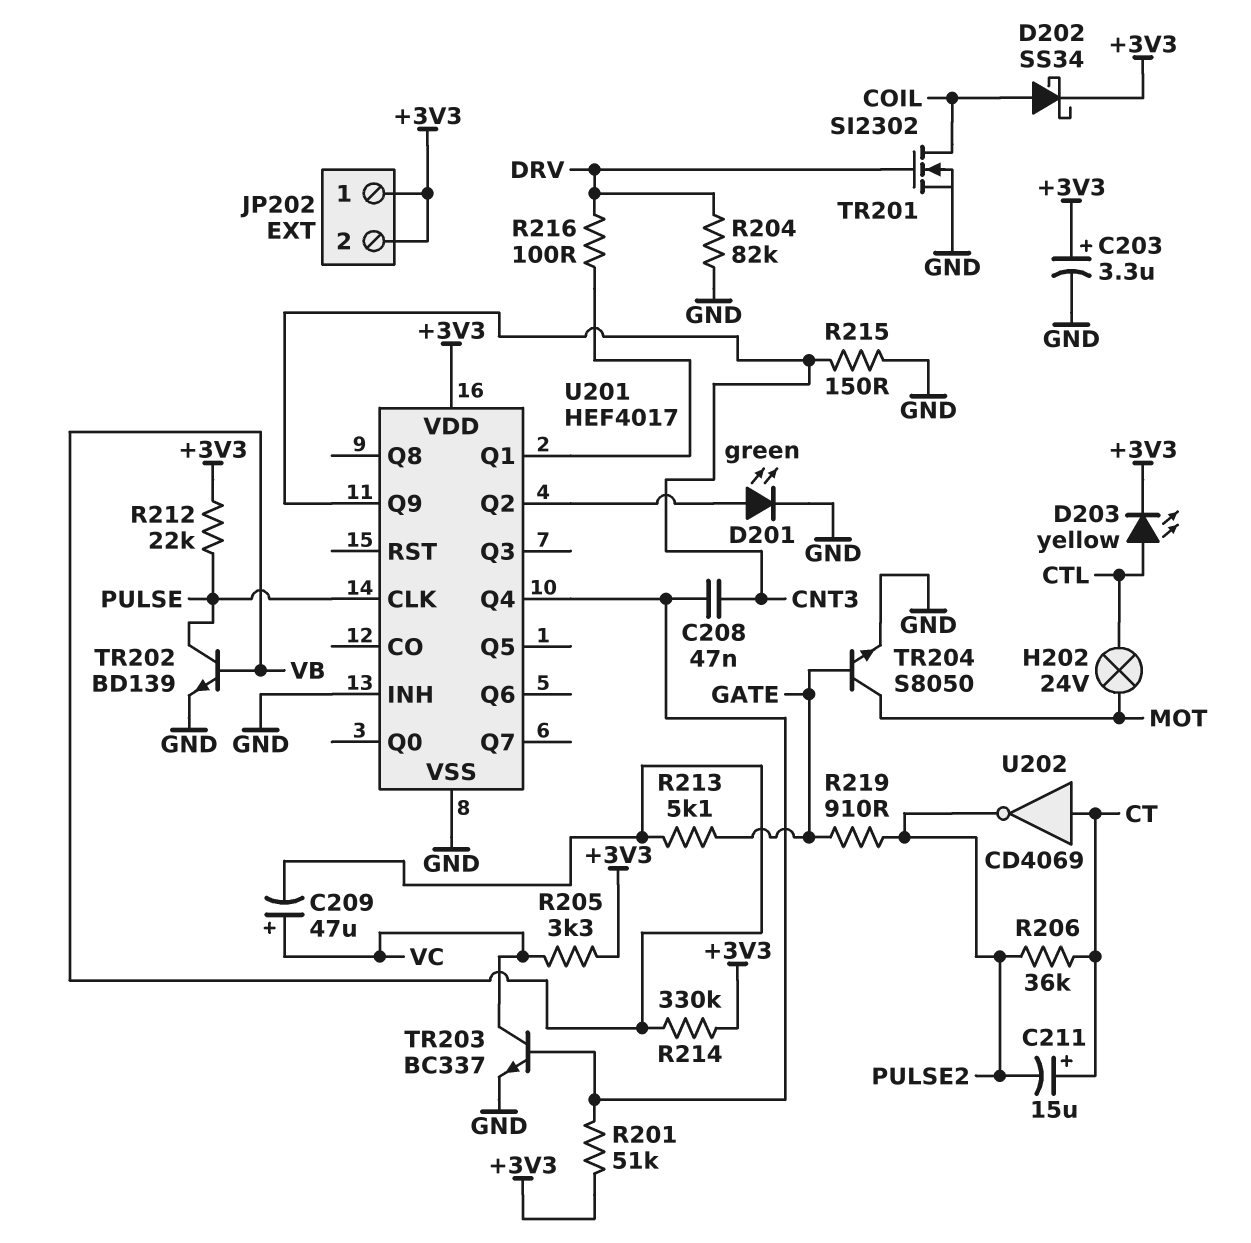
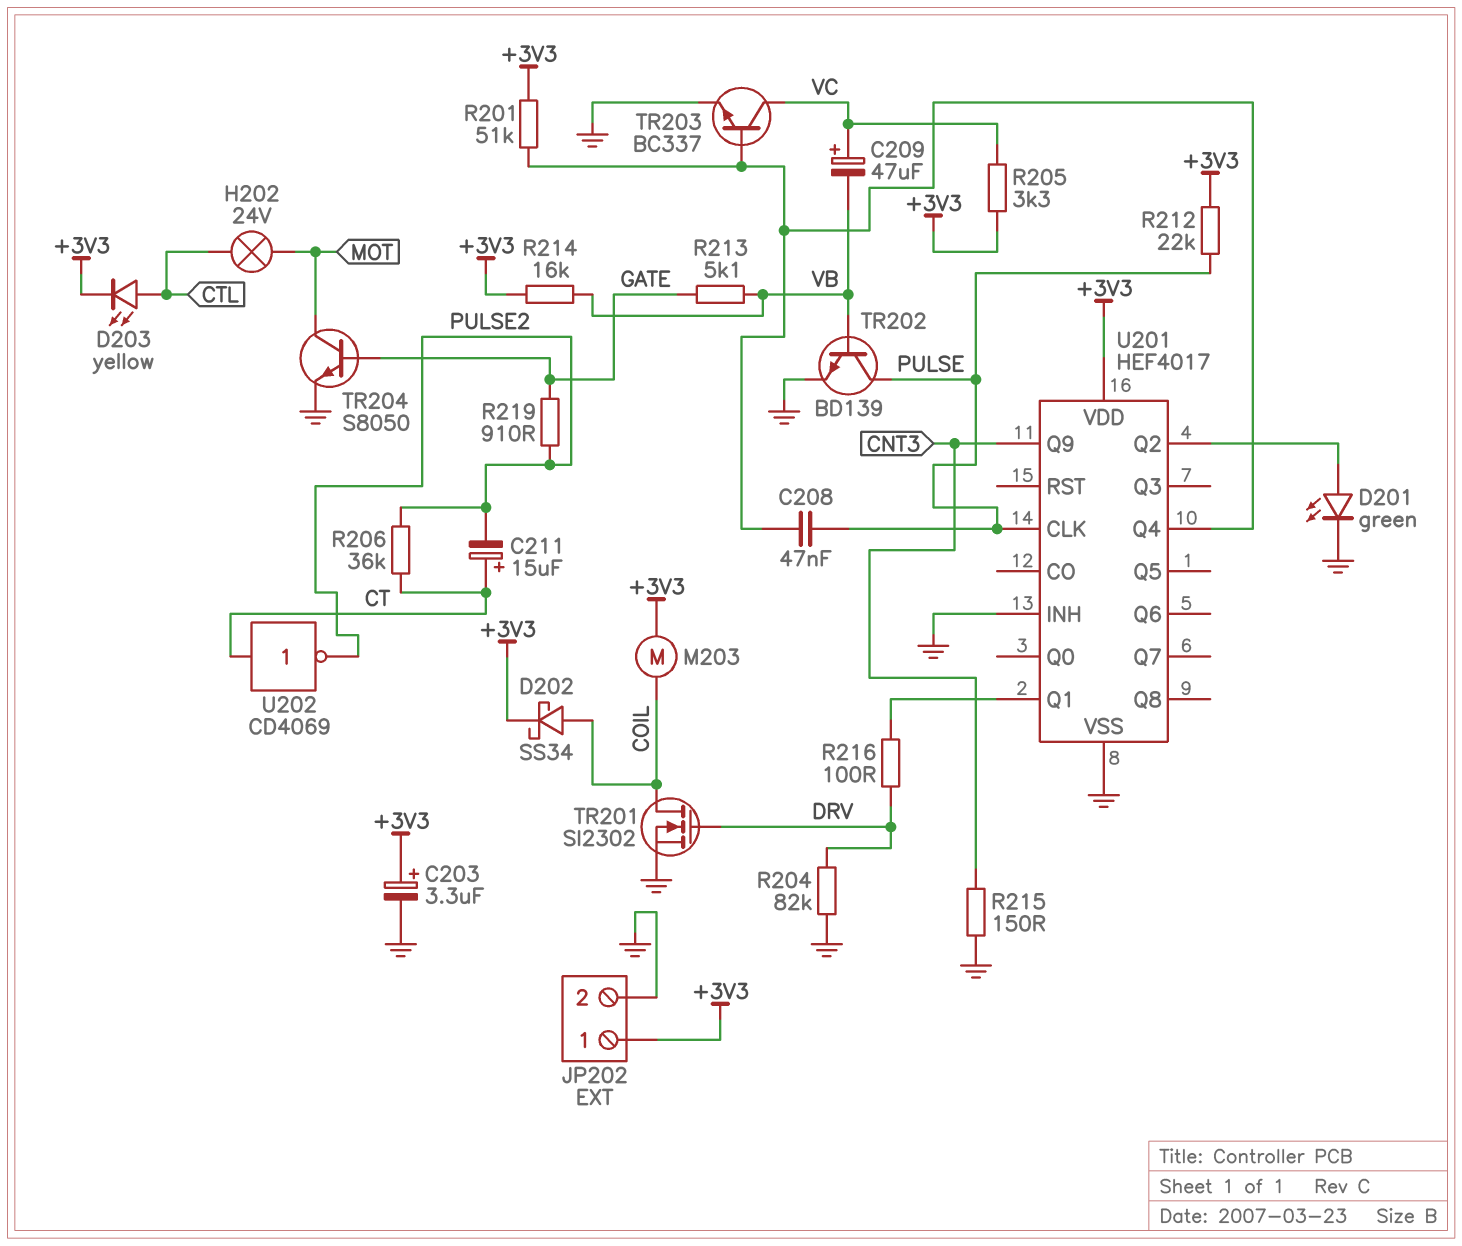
C208: 47nF (CNT3, U201/Q4) -> 47nF (PULSE, U201/Q4)
JP202 pin 2: +3V3 -> GND
M203: none -> motor (+3V3, COIL)
R214: 330k (+3V3, VB) -> 16k (+3V3, VB)

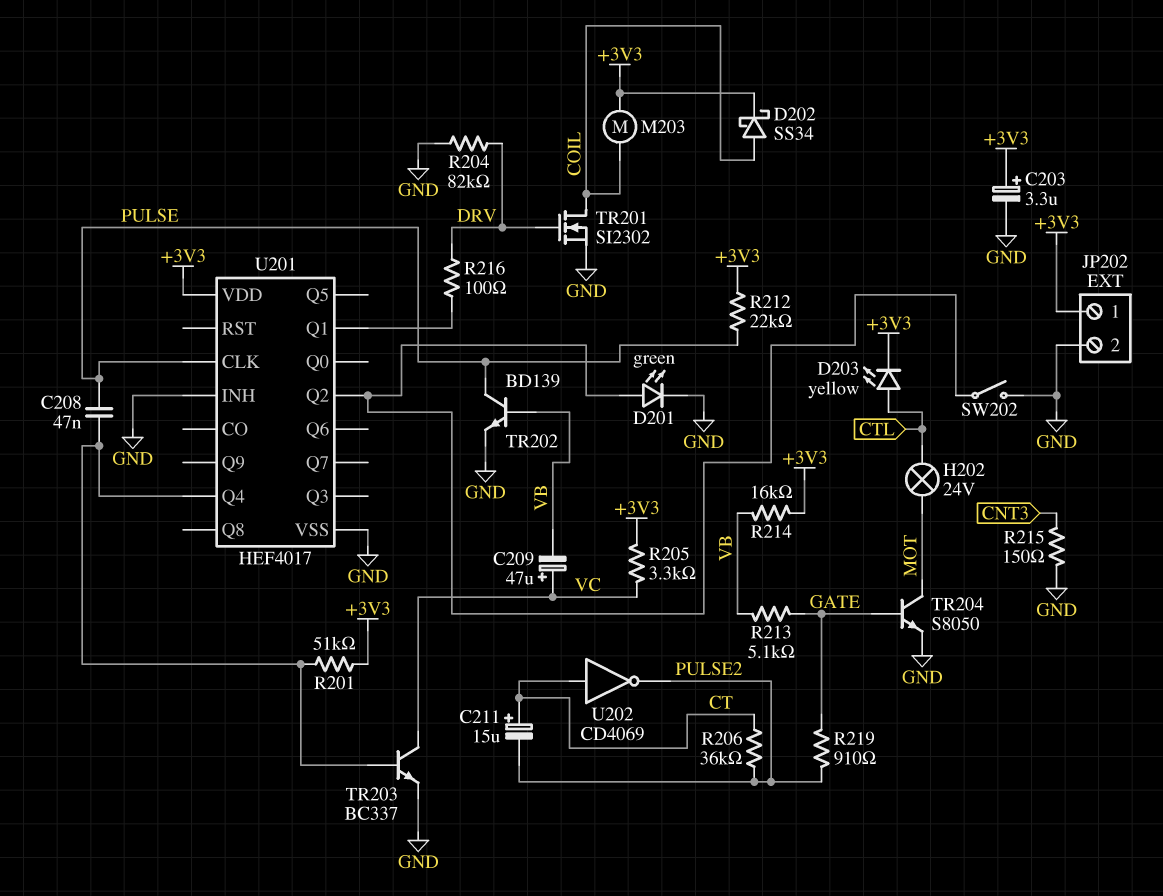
SW202: none -> switch (GND, U201/Q2)
U201 pin Q9: CNT3 -> none

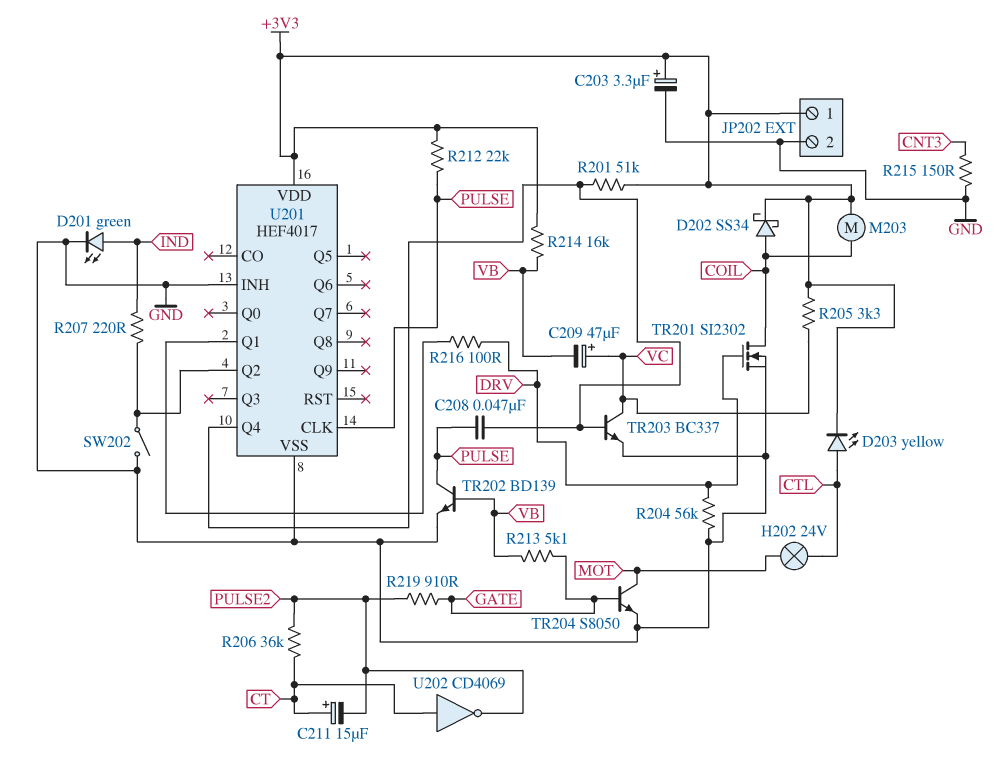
D201: LED green (A U201/Q2, K GND) -> LED green (A IND, K GND)
R204: 82k (DRV, GND) -> 56k (DRV, GND)
R207: none -> 220 (IND, U201/Q2)

